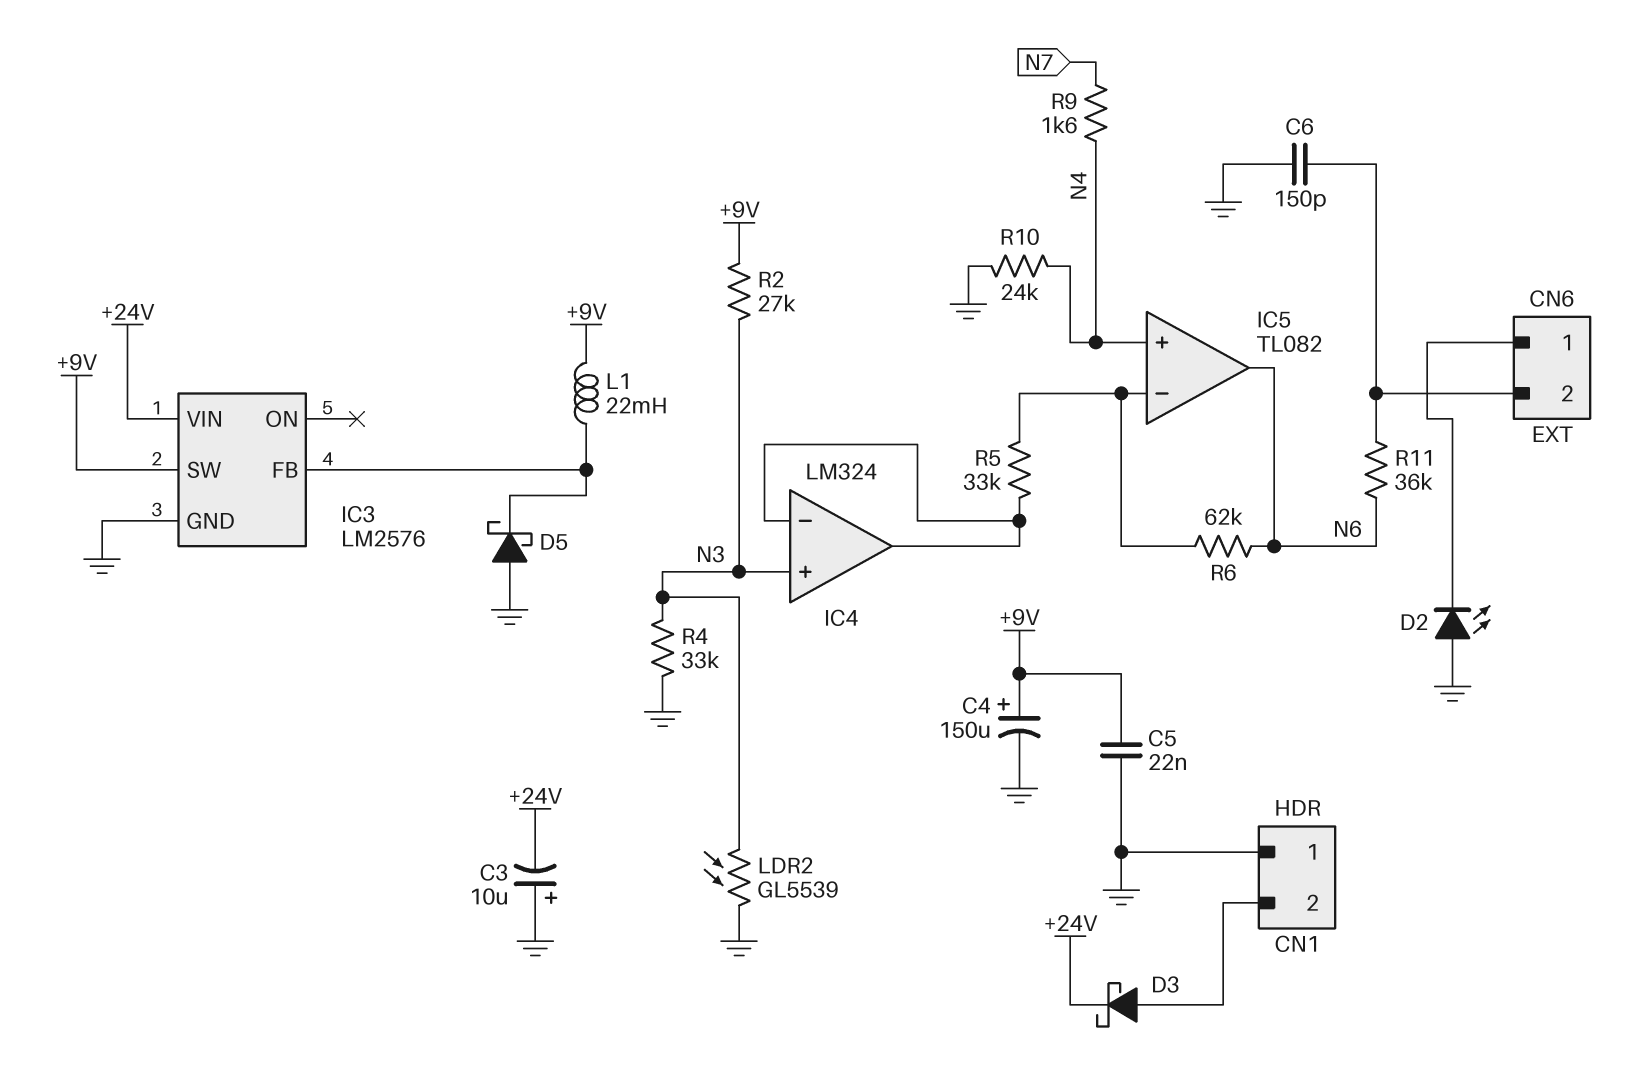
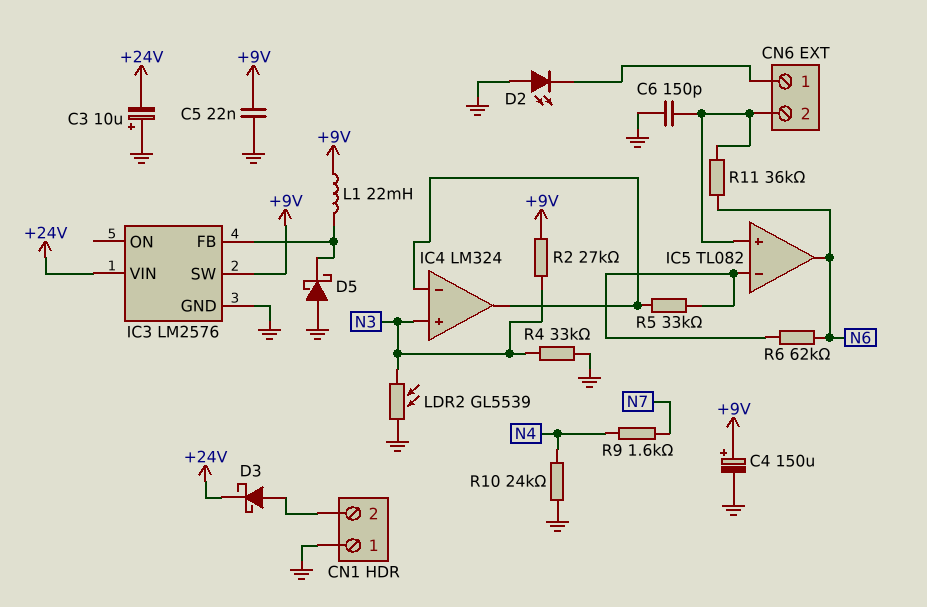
IC5 pin in+: N4 -> CN6/2

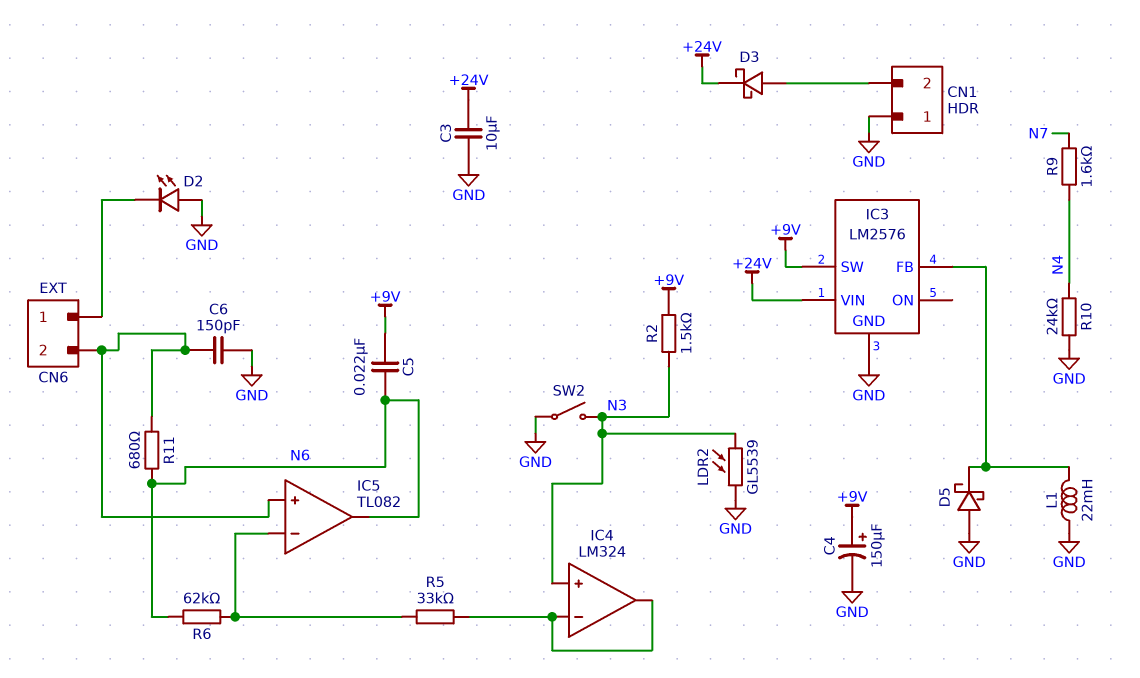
C3: 10uF (plus GND, minus +24V) -> 10uF (+24V, GND)
C5: 22nF (+9V, GND) -> 22nF (+9V, N6)
L1: 22mH (+9V, IC3/FB) -> 22mH (GND, IC3/FB)
R2: 27k (+9V, N3) -> 1.5k (+9V, N3)
R4: 33k (GND, N3) -> none
R11: 36k (CN6/2, N6) -> 680 (CN6/2, N6)
SW2: none -> switch (GND, N3)

